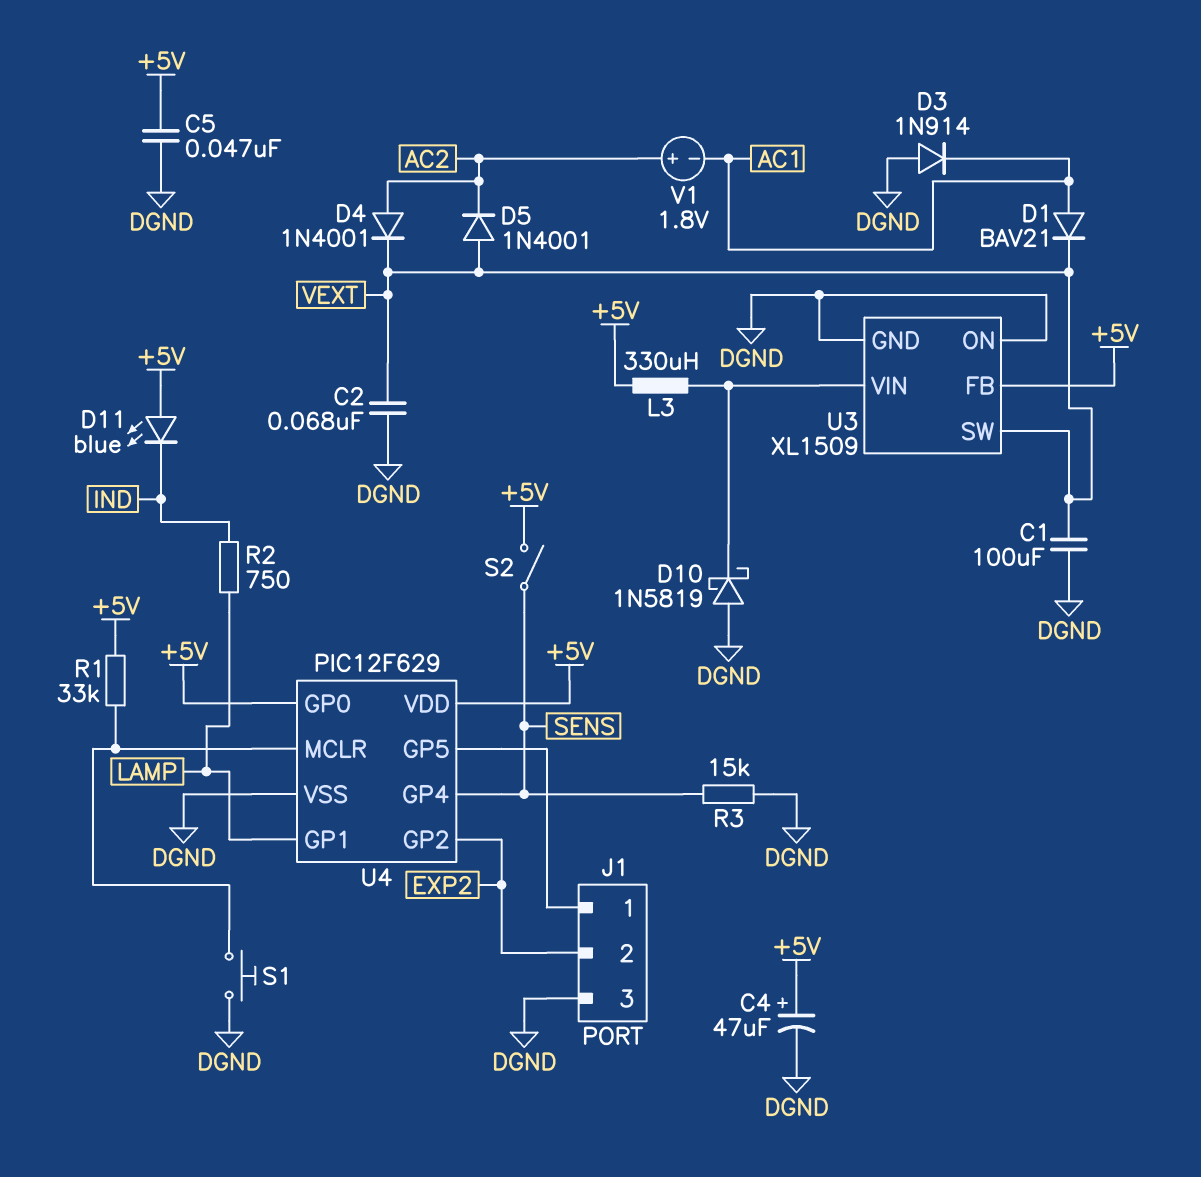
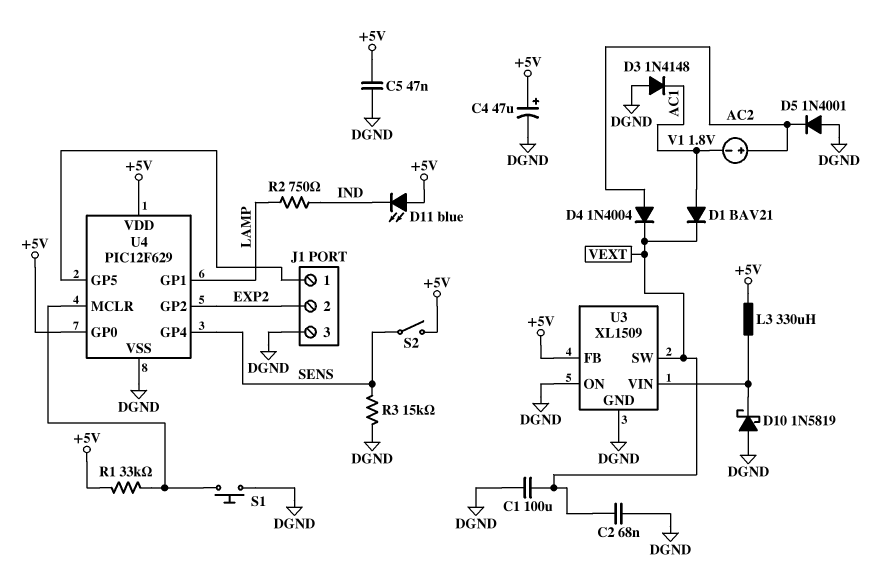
D3: diode 1N914 (A DGND, K AC1) -> diode 1N4148 (A DGND, K AC1)
D4: diode 1N4001 (A AC2, K VEXT) -> diode 1N4004 (A AC2, K VEXT)
D5: diode 1N4001 (A VEXT, K AC2) -> diode 1N4001 (A DGND, K AC2)

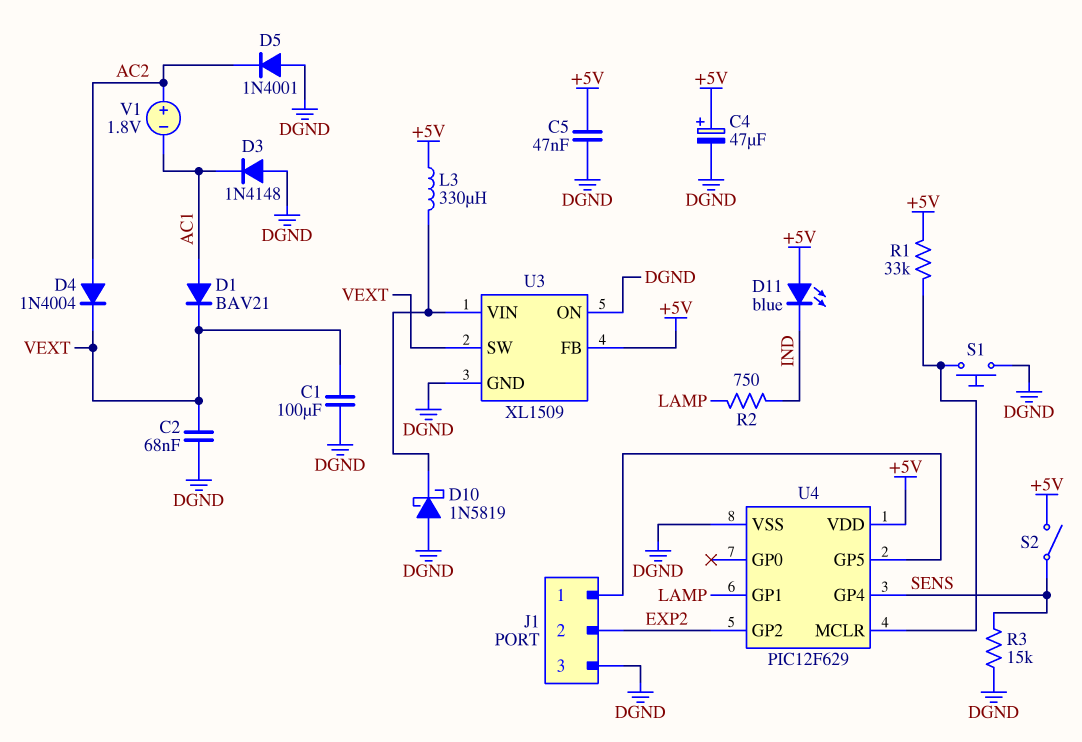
U4 pin GP0: +5V -> none

